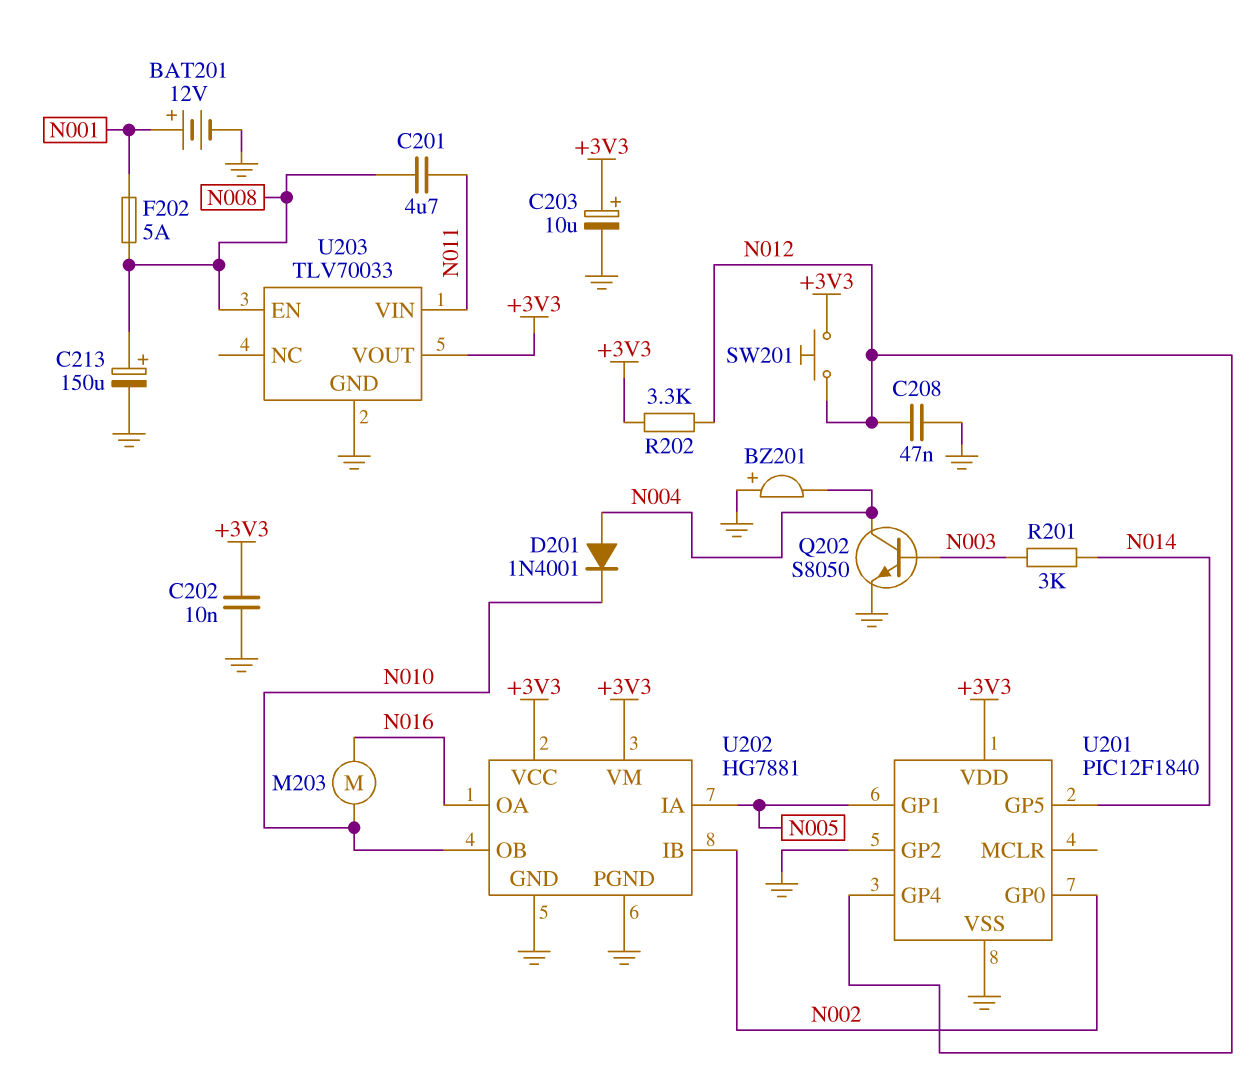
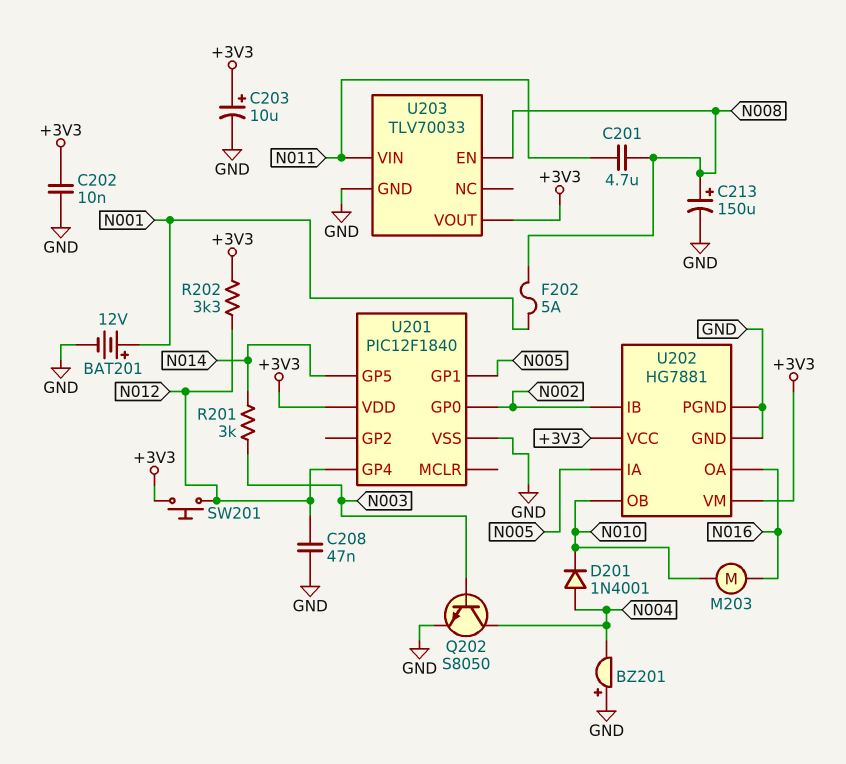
U201 pin GP2: GND -> none

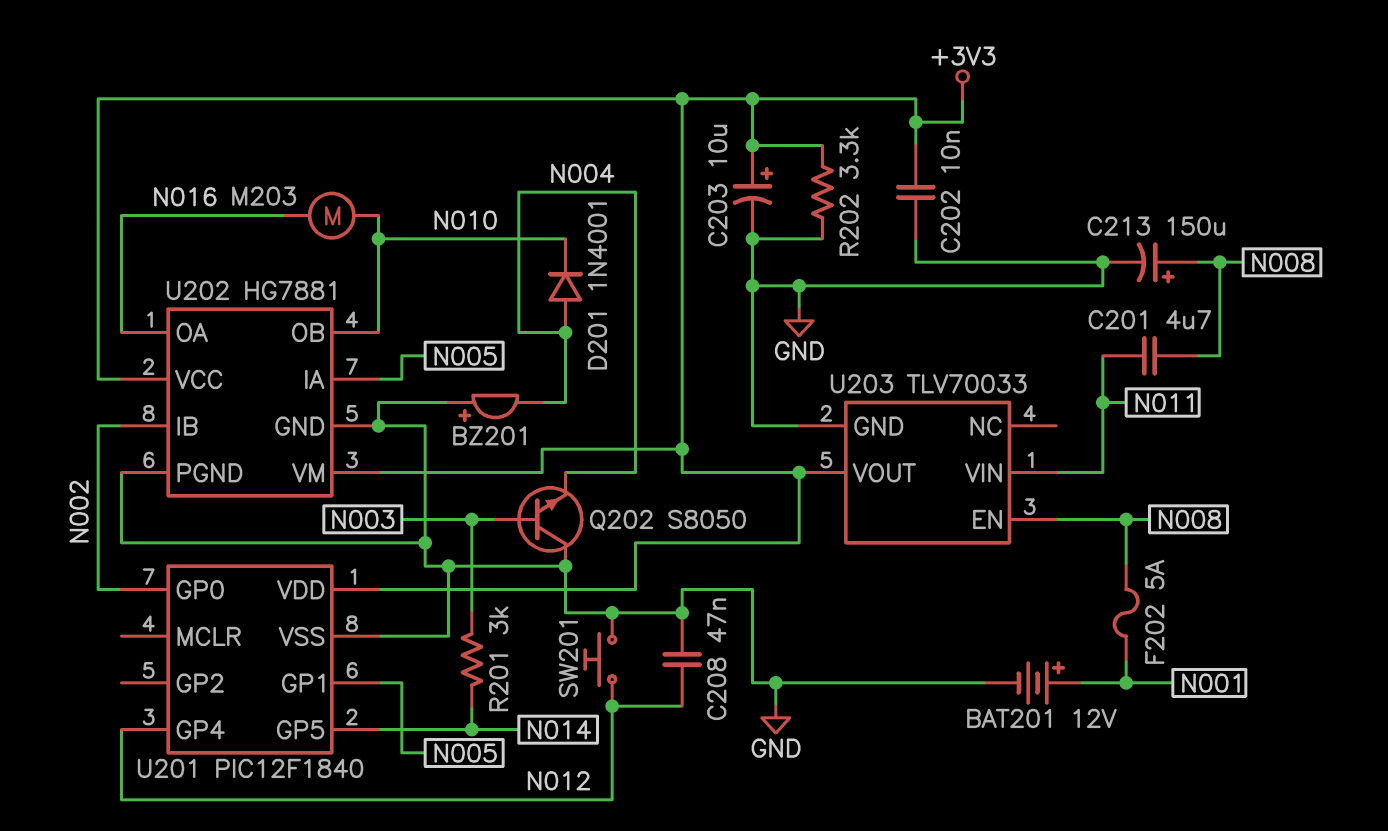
Q202: NPN S8050 (B N003, C N004, E GND) -> NPN S8050 (B N003, C GND, E N004)
R202: 3.3k (+3V3, N012) -> 3.3k (+3V3, GND)
SW201: button (+3V3, N012) -> button (GND, N012)

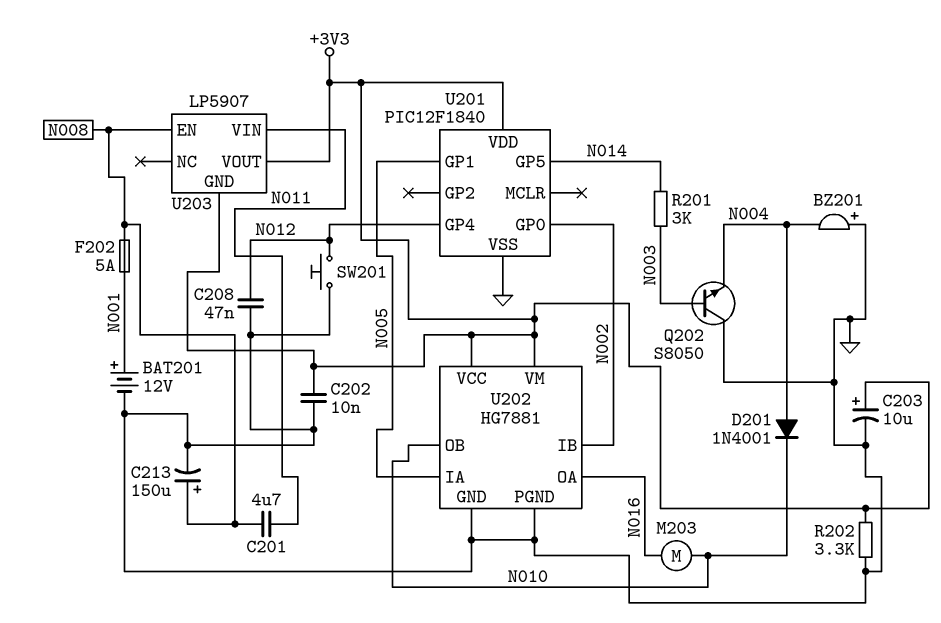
U203: TLV70033 -> LP5907
U203 pin GND: GND -> +3V3

